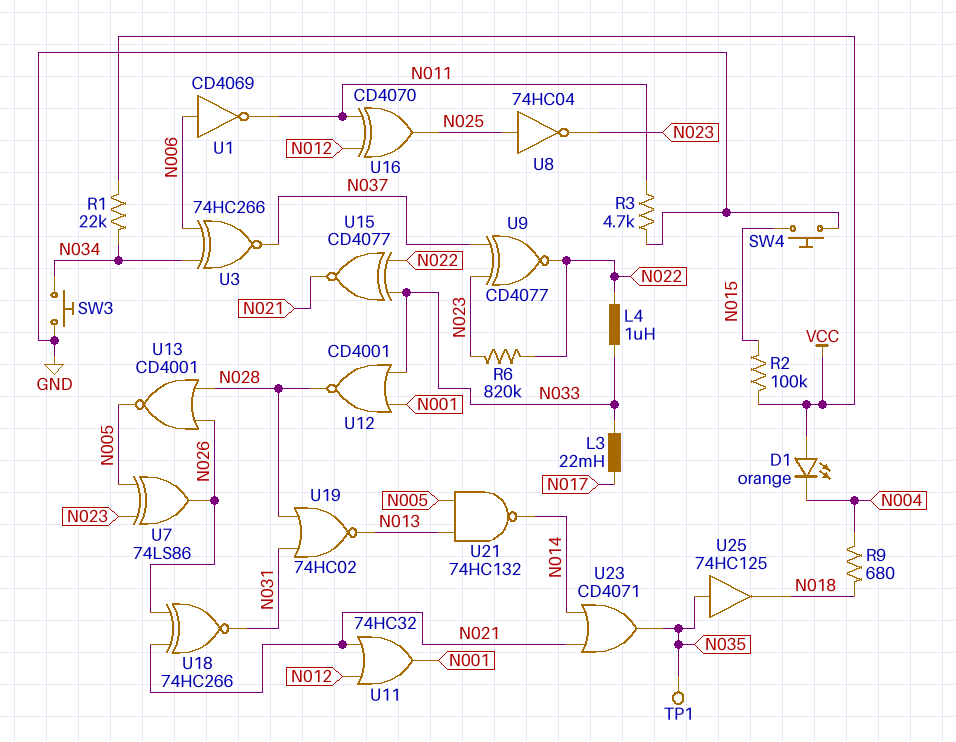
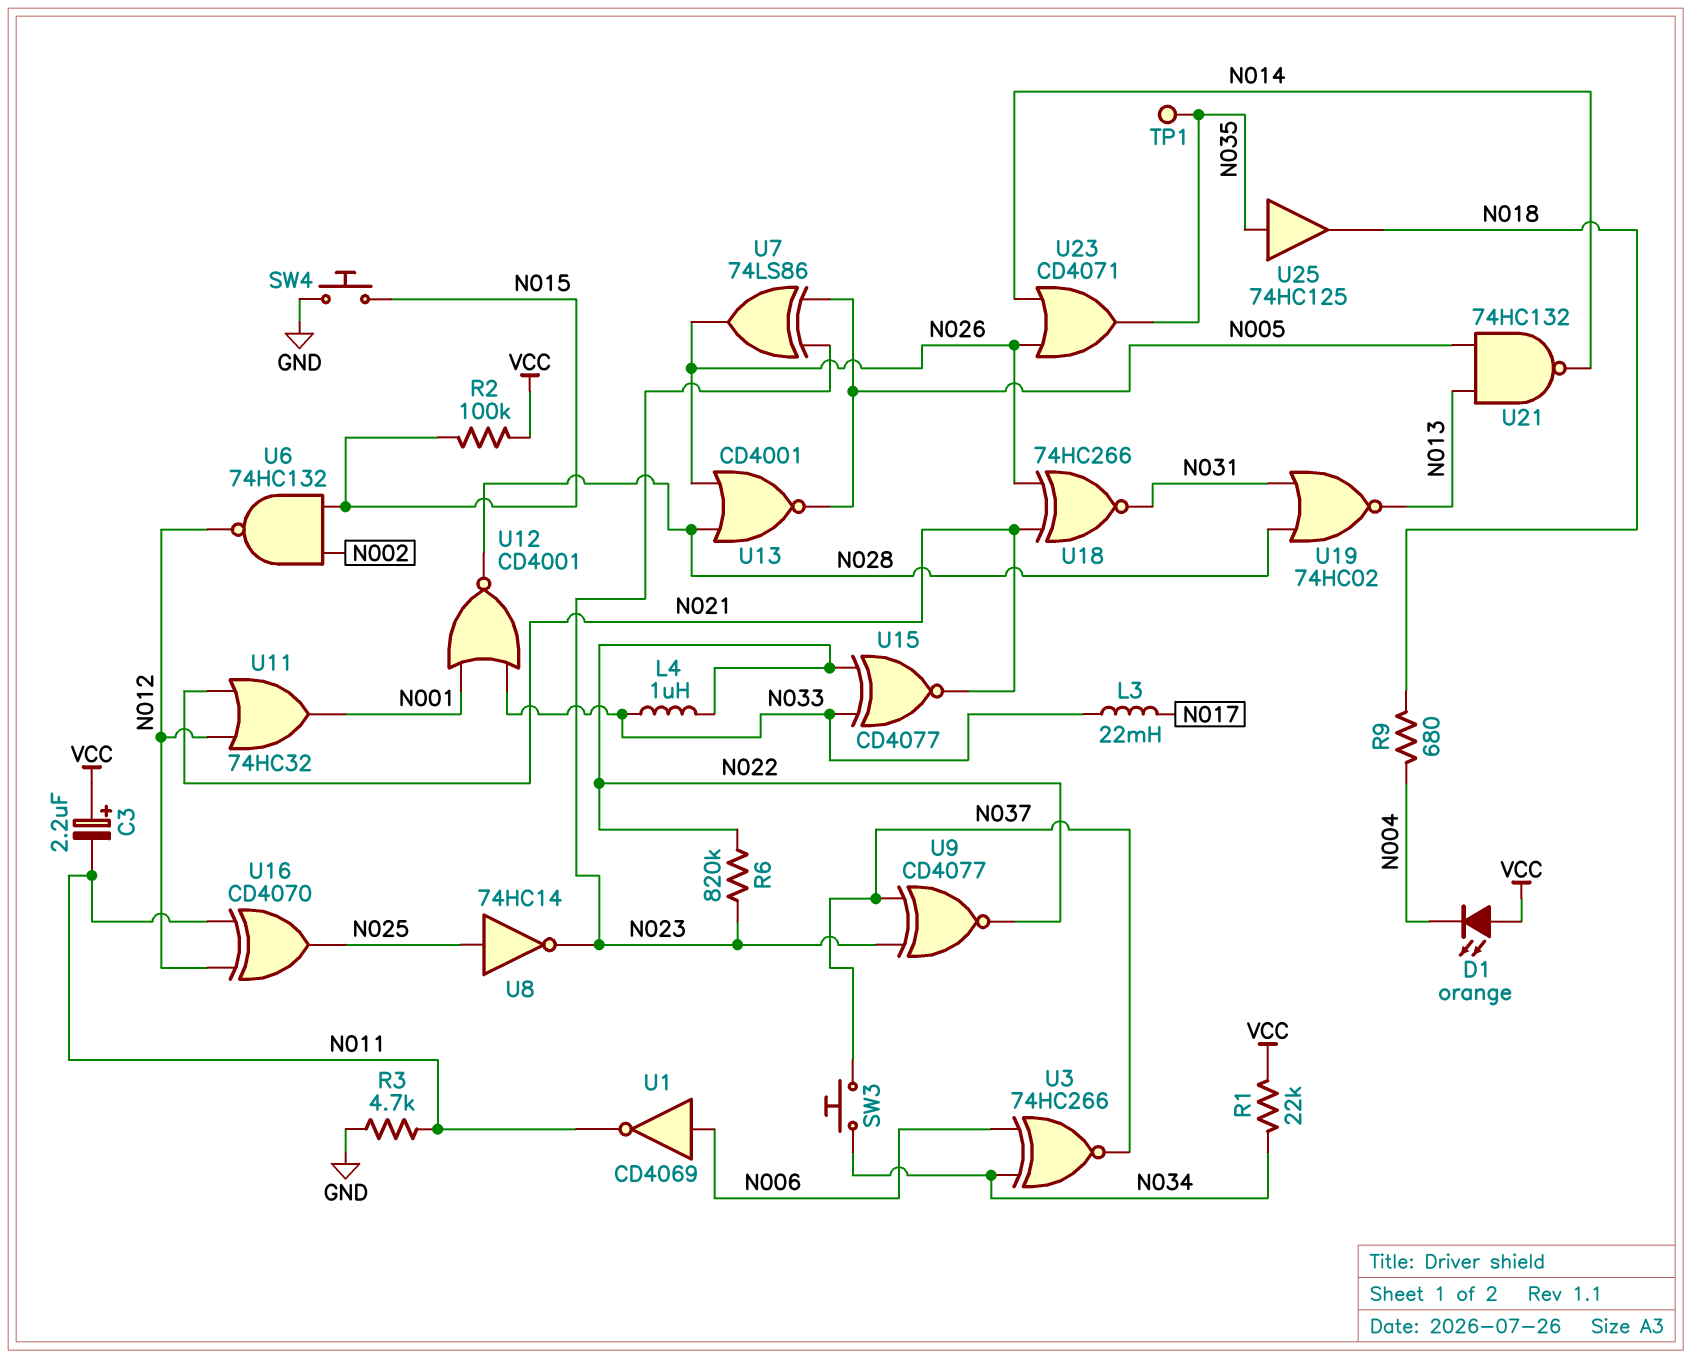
C3: none -> 2.2uF (plus VCC, minus N011)
SW3: button (GND, N034) -> button (N034, N037)
U6: none -> NAND 74HC132 (in N002, in N015, out N012)
U8: NOT 74HC04 (in N025, out N023) -> NOT 74HC14 (in N025, out N023)
U23: OR CD4071 (in N014, in N021, out N035) -> OR CD4071 (in N014, in N026, out N035)

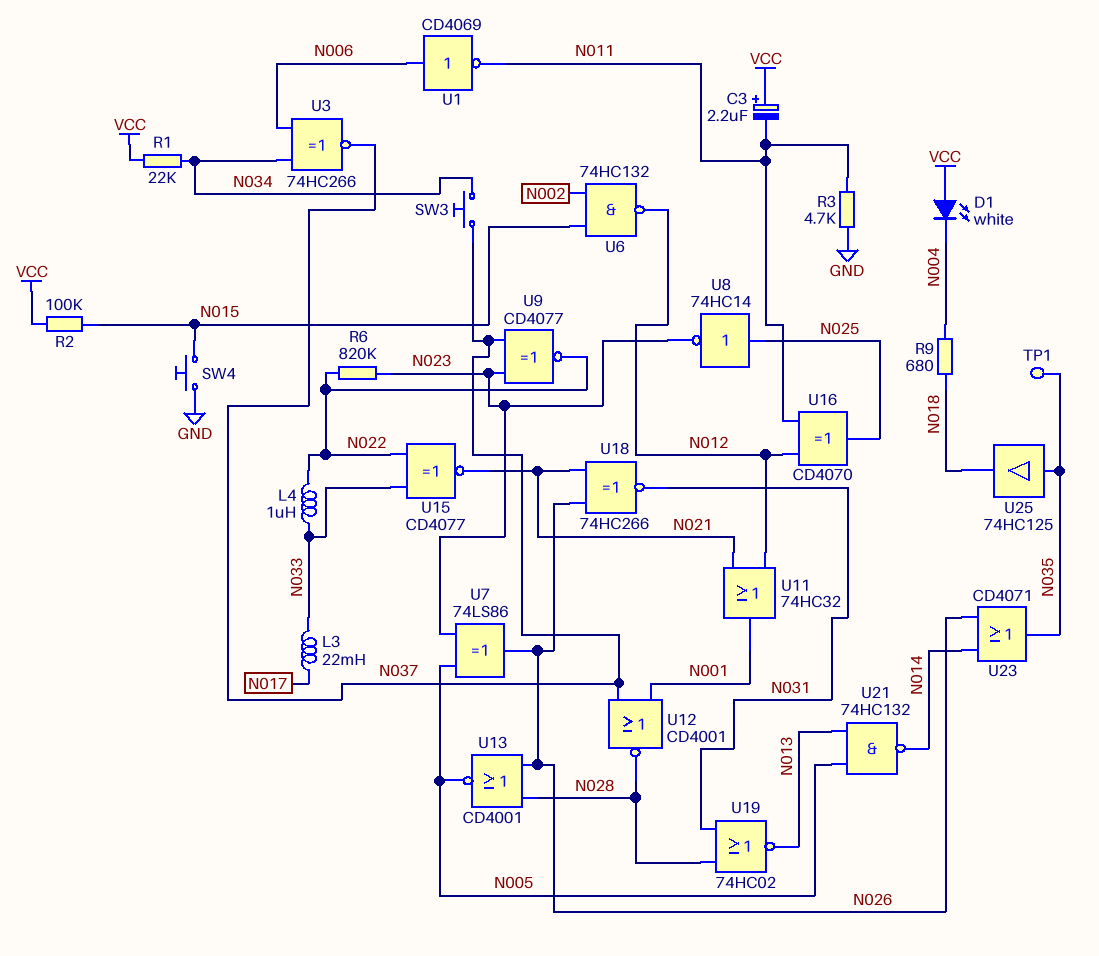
D1: LED orange (A VCC, K N004) -> LED white (A VCC, K N004)
U12: NOR CD4001 (in N001, in N033, out N028) -> NOR CD4001 (in N001, in N037, out N028)

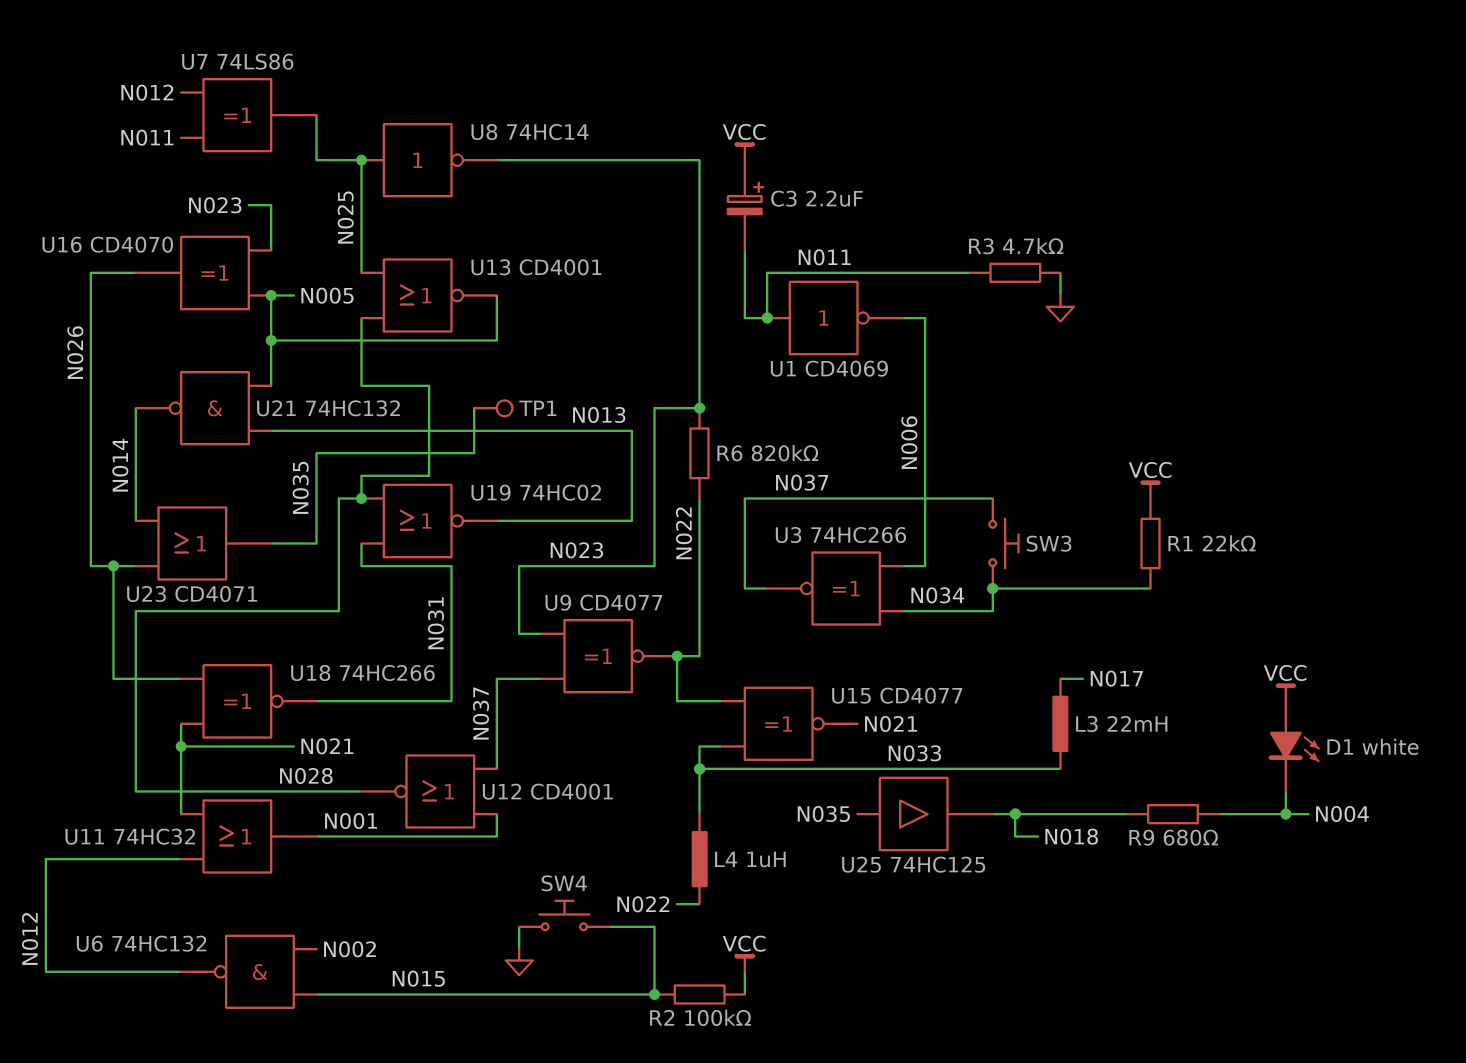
U1: NOT CD4069 (in N006, out N011) -> NOT CD4069 (in N011, out N006)
U7: XOR 74LS86 (in N005, in N023, out N026) -> XOR 74LS86 (in N011, in N012, out N025)
U13: NOR CD4001 (in N026, in N028, out N005) -> NOR CD4001 (in N025, in N028, out N005)
U16: XOR CD4070 (in N011, in N012, out N025) -> XOR CD4070 (in N005, in N023, out N026)

